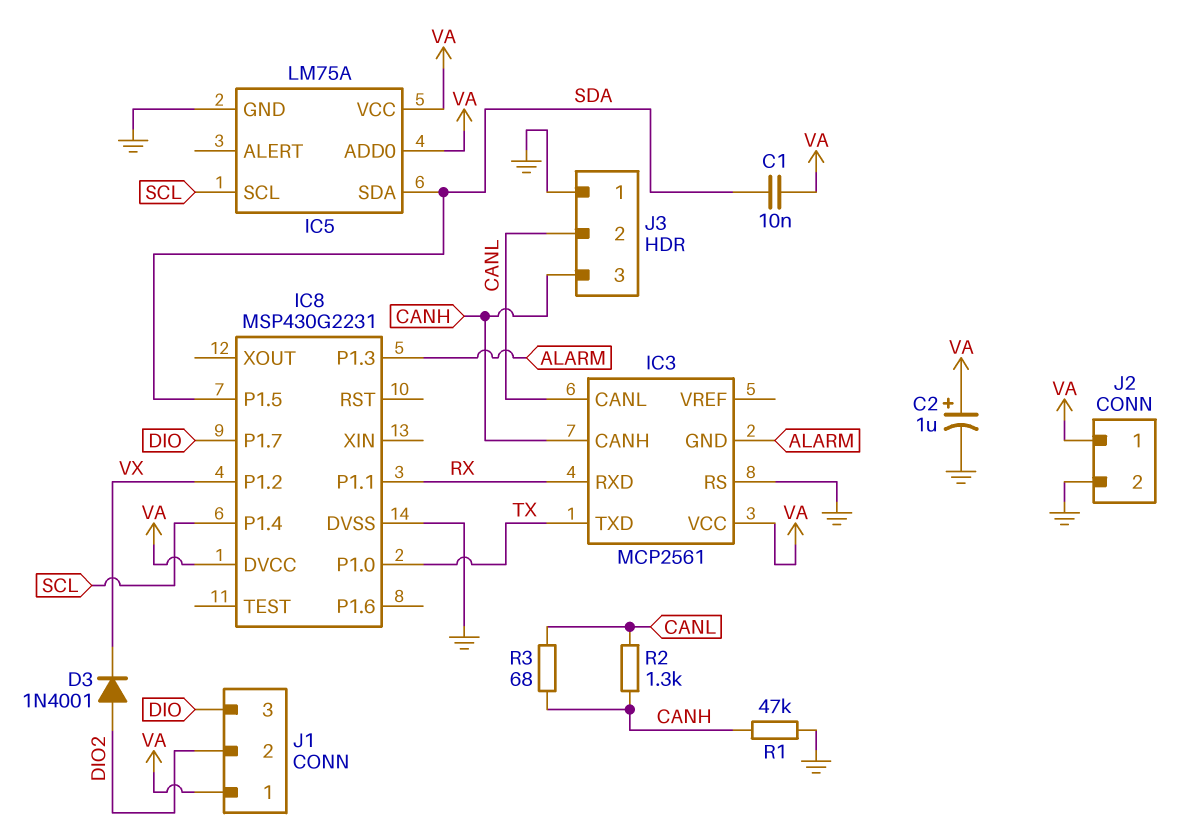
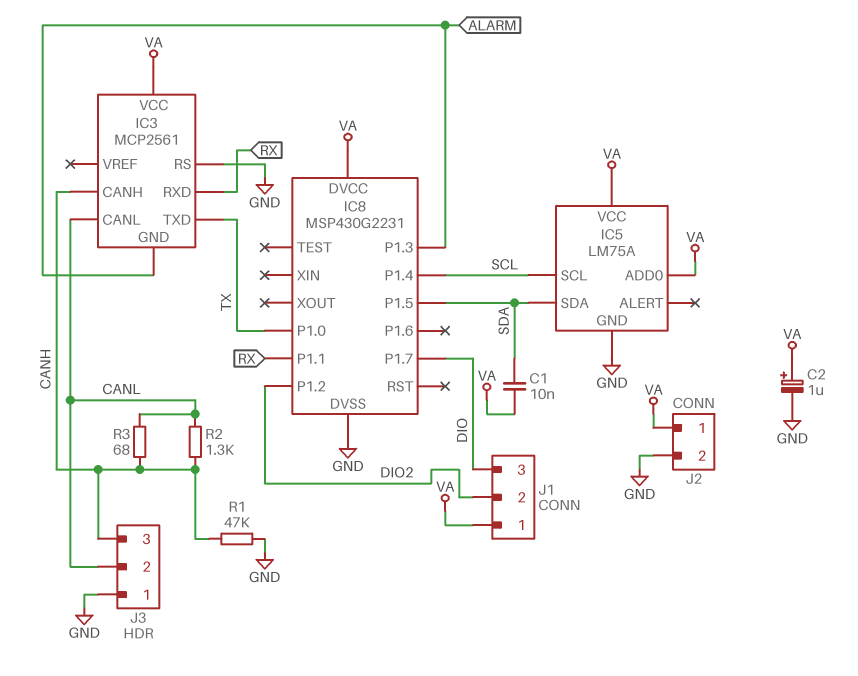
D3: diode 1N4001 (A DIO2, K VX) -> none
IC8 pin P1.2: VX -> DIO2

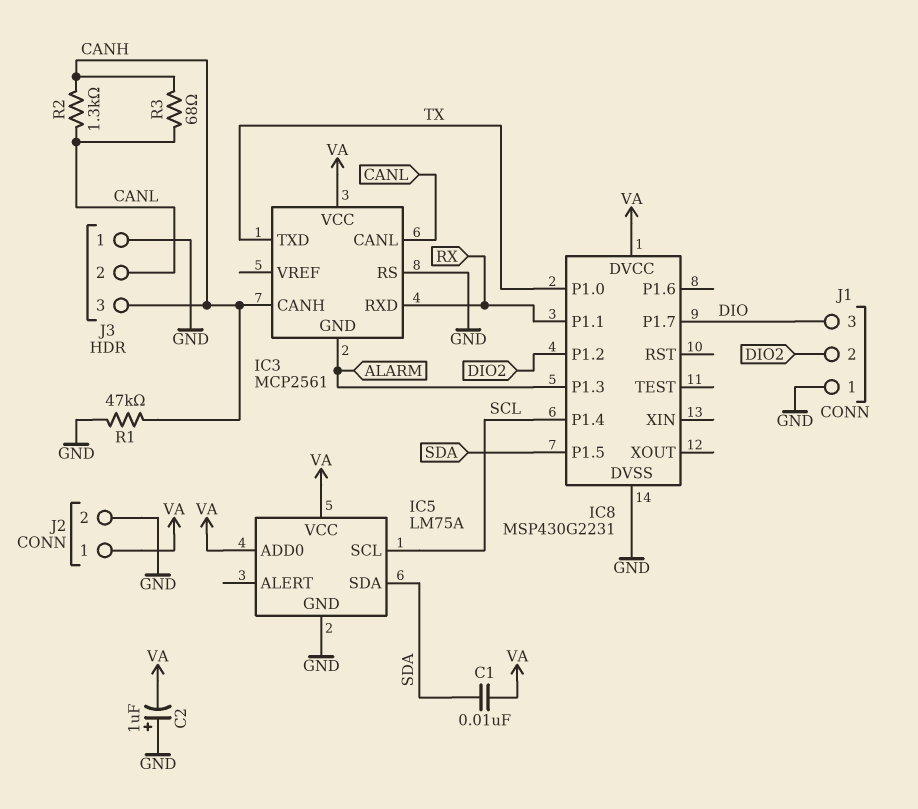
C2: 1uF (plus VA, minus GND) -> 1uF (plus GND, minus VA)
J1 pin 1: VA -> GND

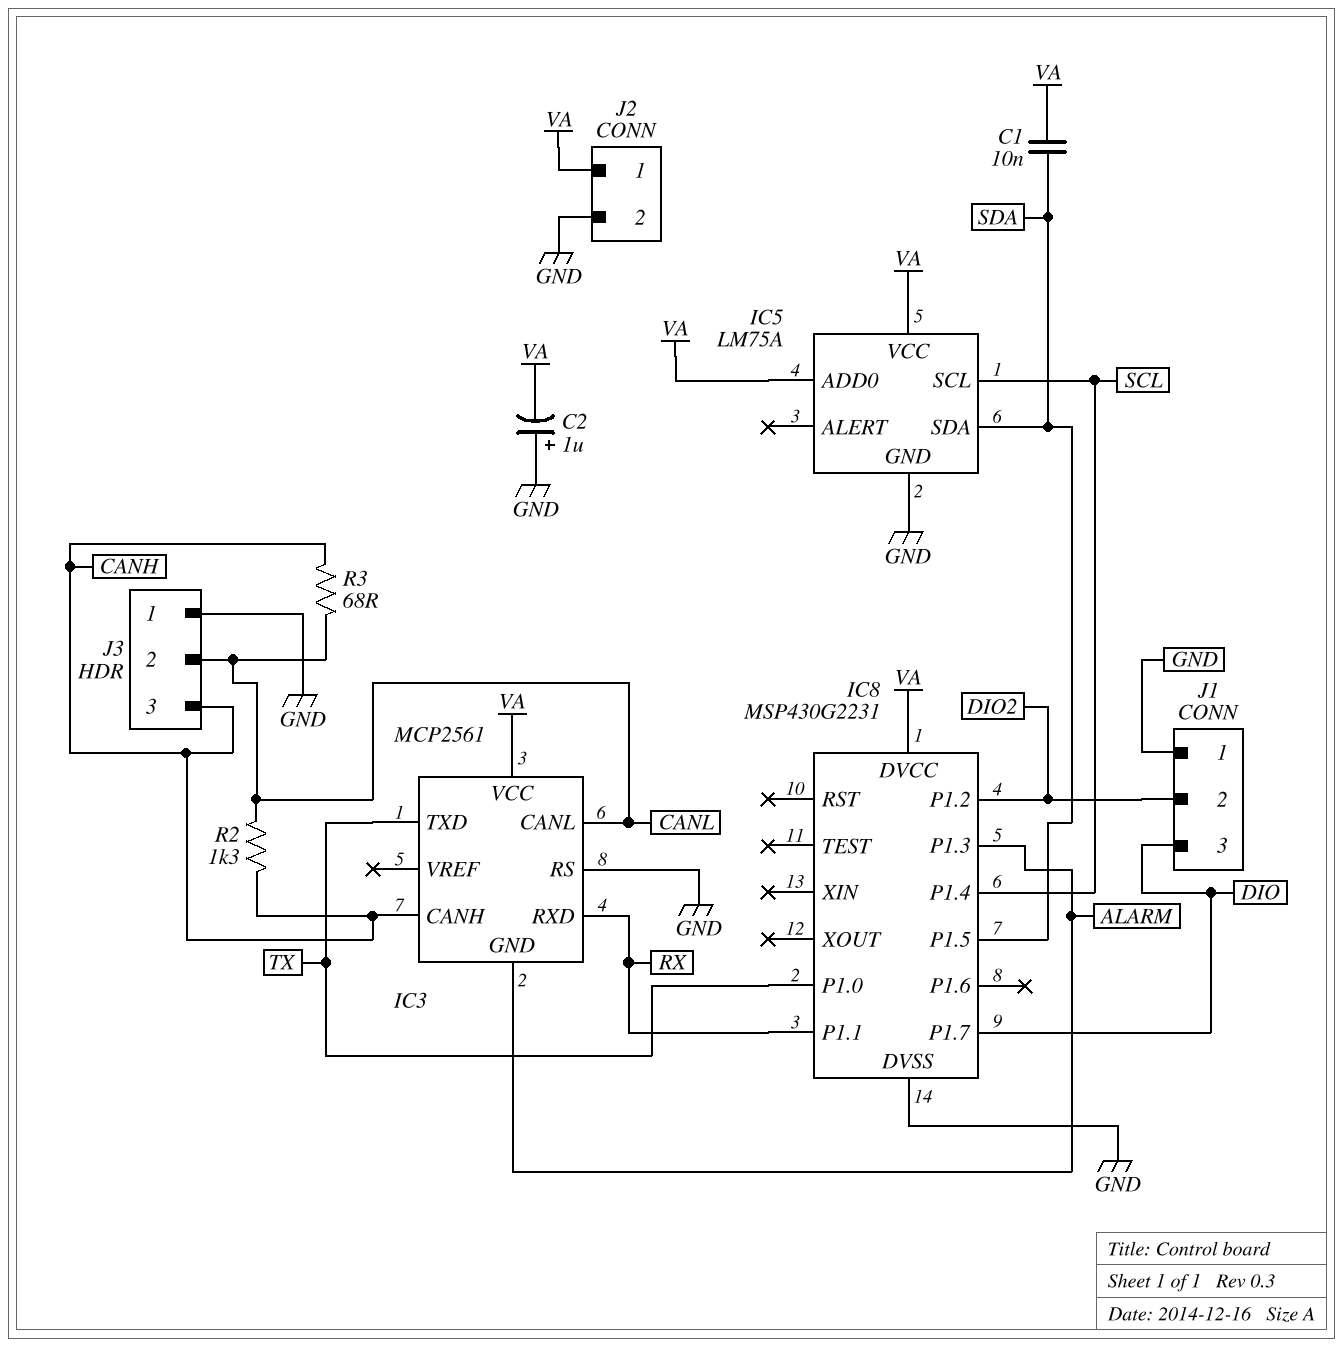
R1: 47k (CANH, GND) -> none

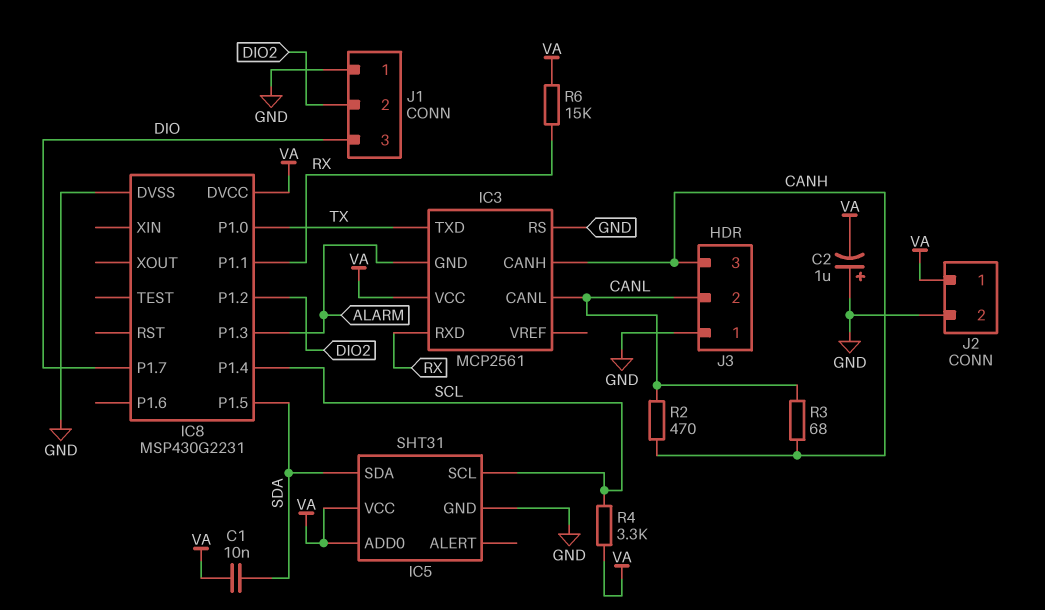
IC5: LM75A -> SHT31
R2: 1.3k (CANH, CANL) -> 470 (CANH, CANL)
R4: none -> 3.3k (SCL, VA)
R6: none -> 15k (RX, VA)

